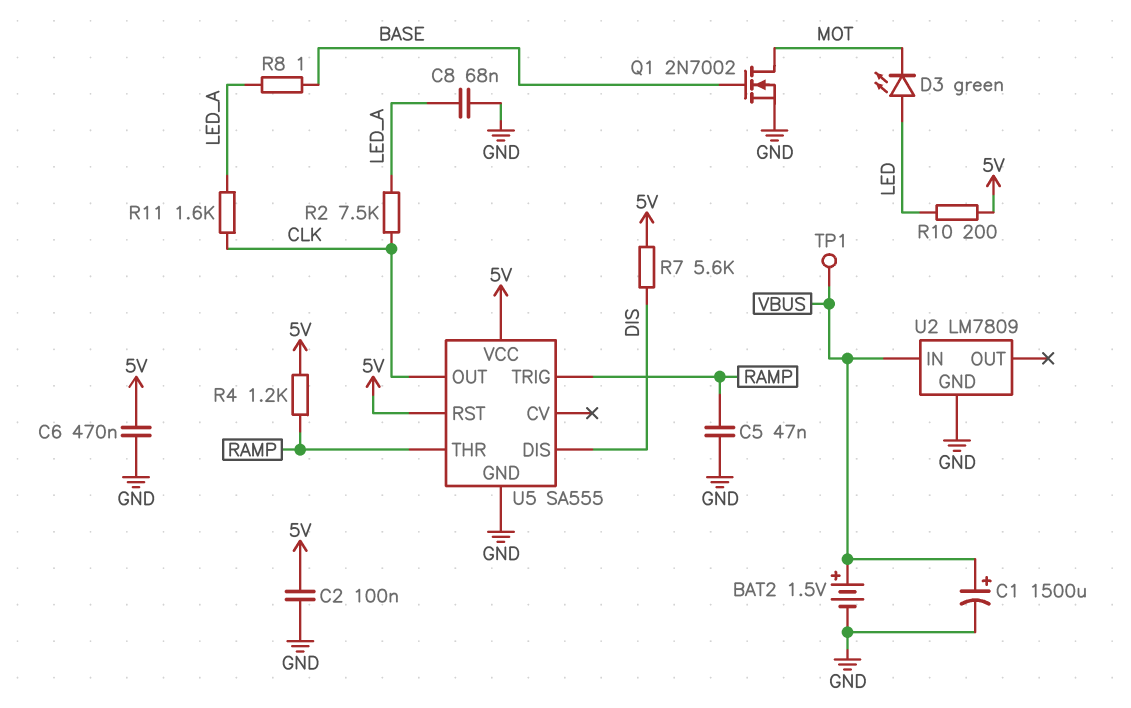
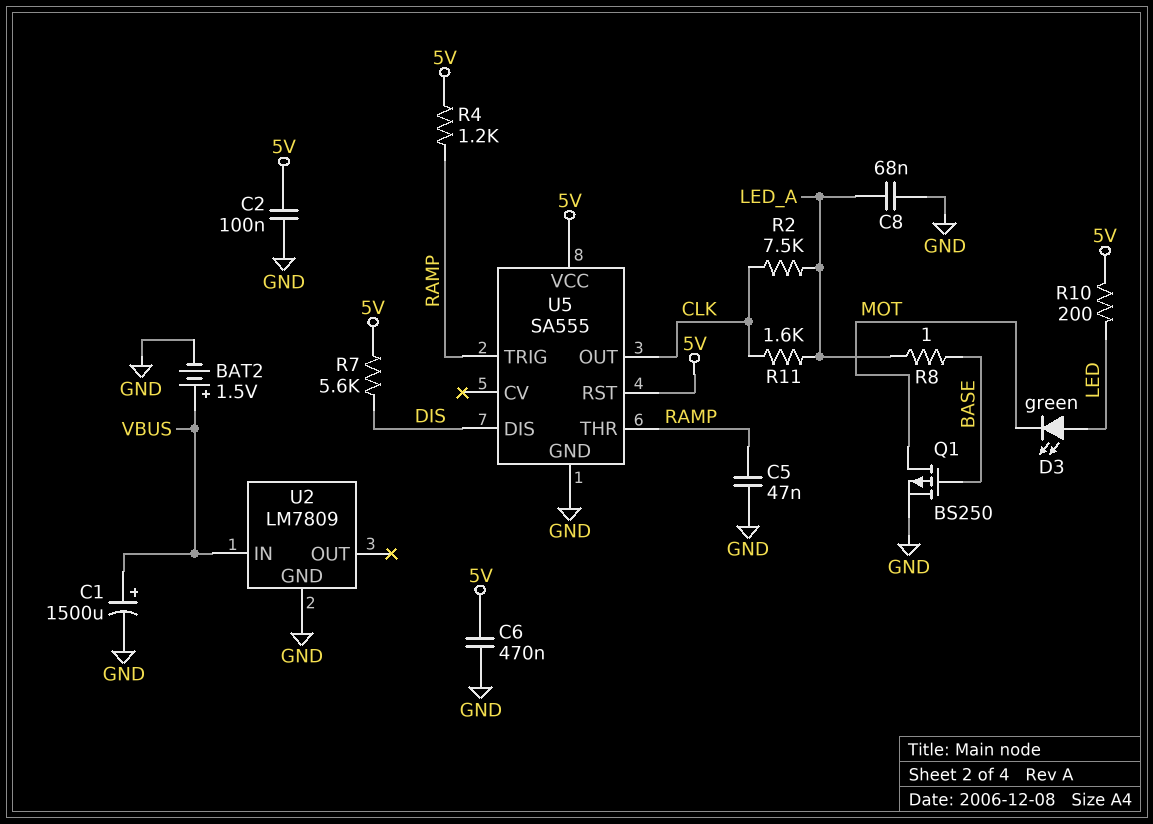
Q1: NMOS 2N7002 (G BASE, D MOT, S GND) -> PMOS BS250 (G BASE, D MOT, S GND)
TP1: test point (VBUS) -> none

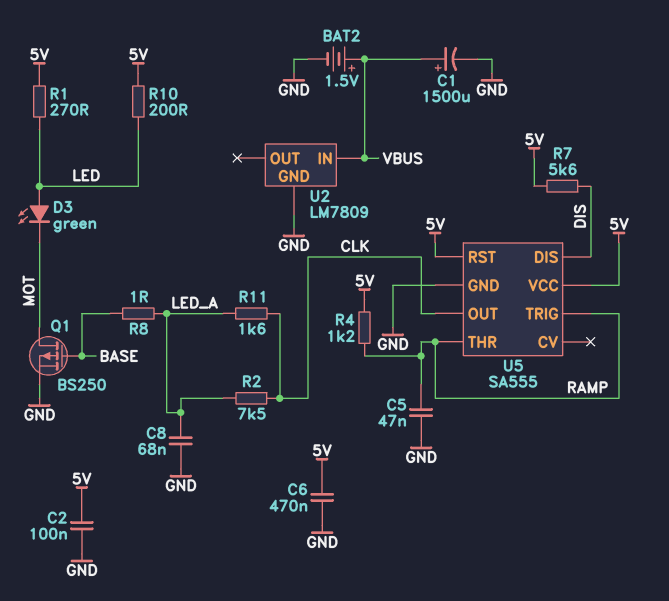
R1: none -> 270 (5V, LED)

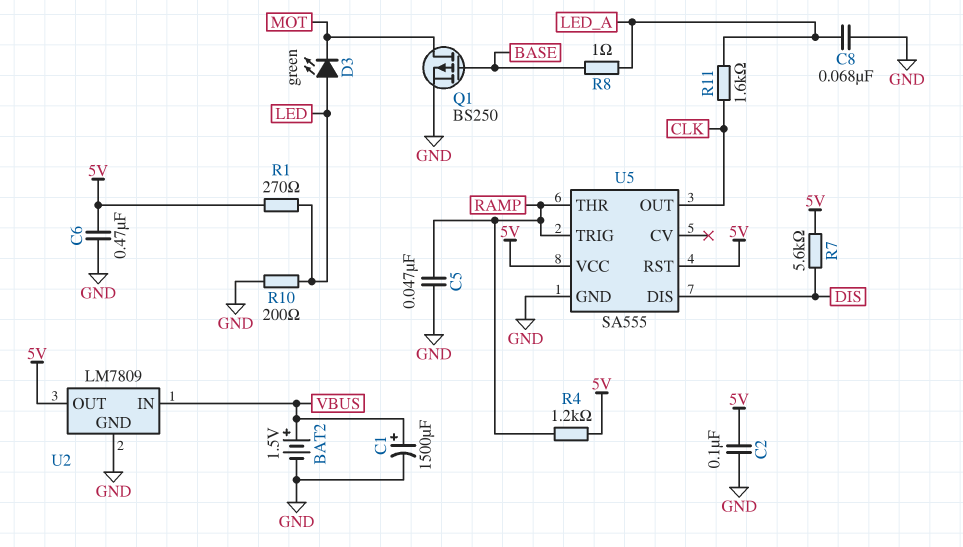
R2: 7.5k (CLK, LED_A) -> none
R10: 200 (5V, LED) -> 200 (GND, LED)
U2 pin OUT: none -> 5V

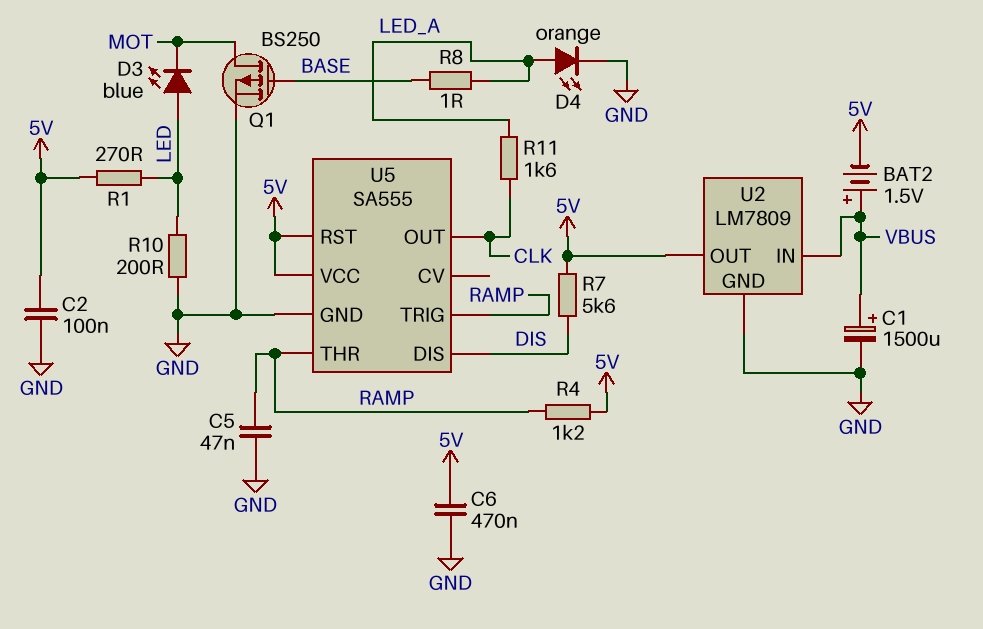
BAT2: 1.5V (plus VBUS, minus GND) -> 1.5V (plus VBUS, minus 5V)
C8: 68nF (GND, LED_A) -> none
D3: LED green (A LED, K MOT) -> LED blue (A LED, K MOT)
D4: none -> LED orange (A LED_A, K GND)

